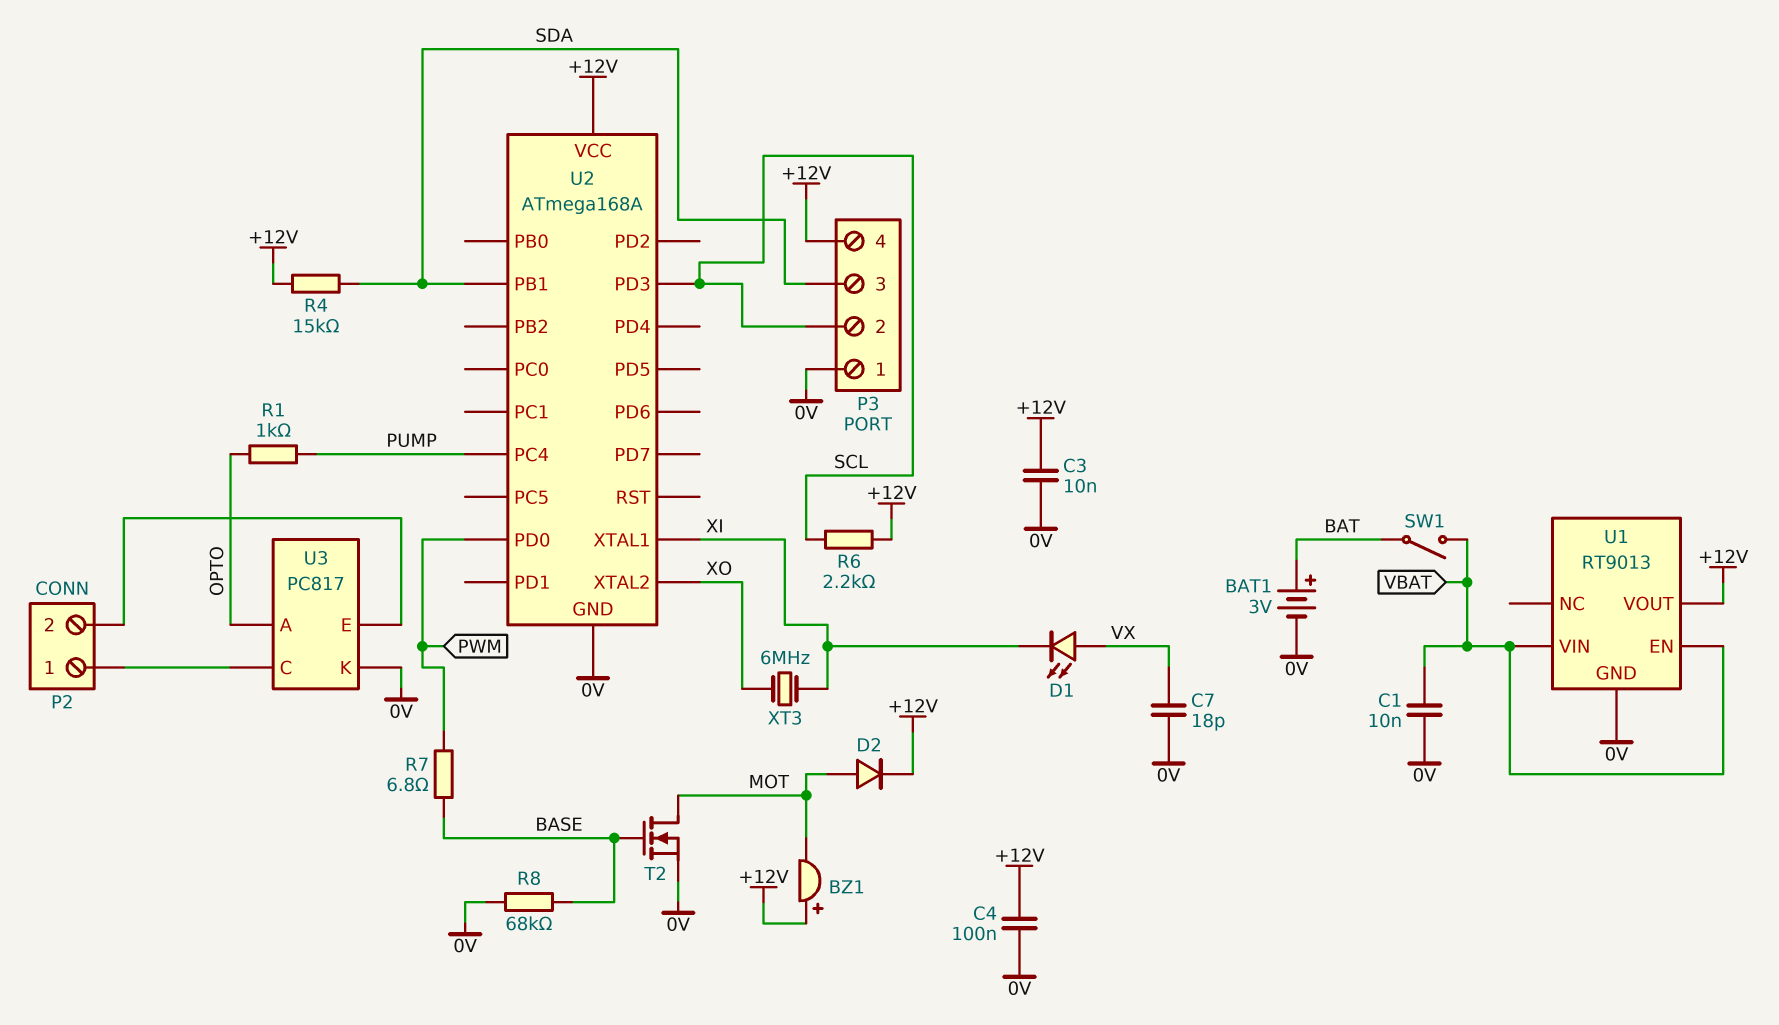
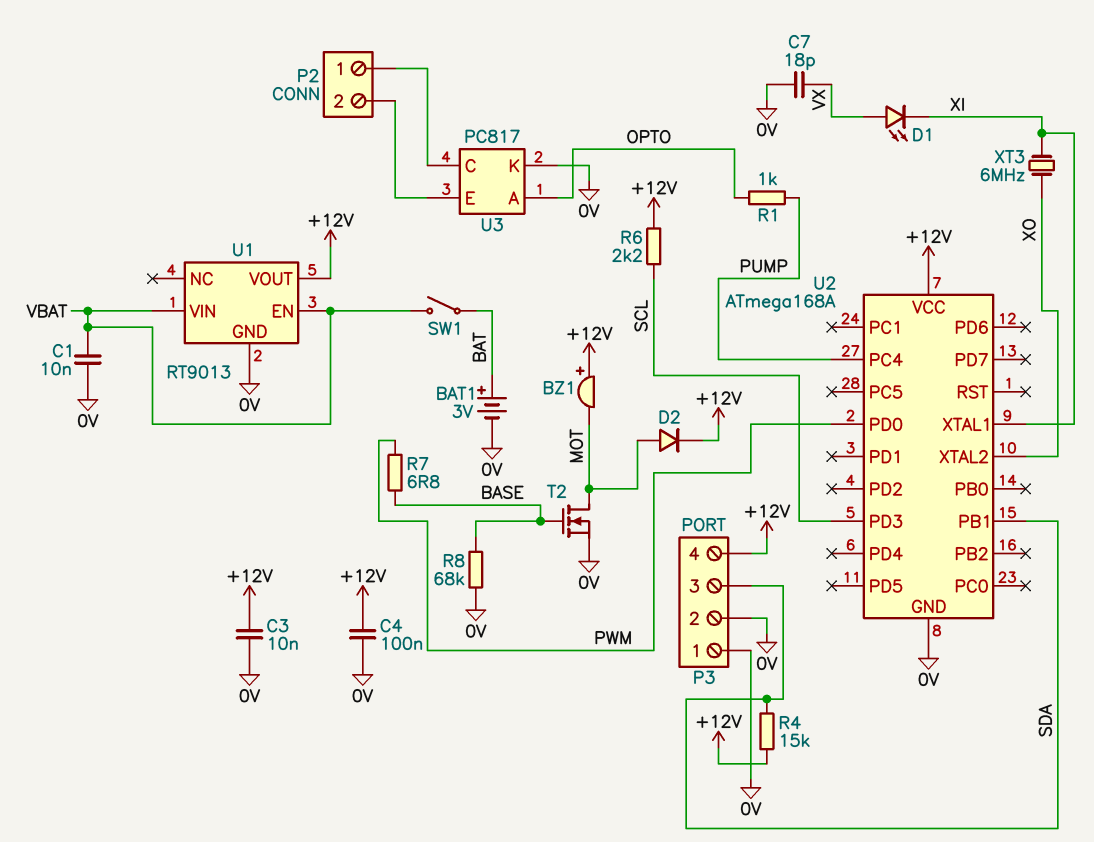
P3 pin 2: SCL -> 0V

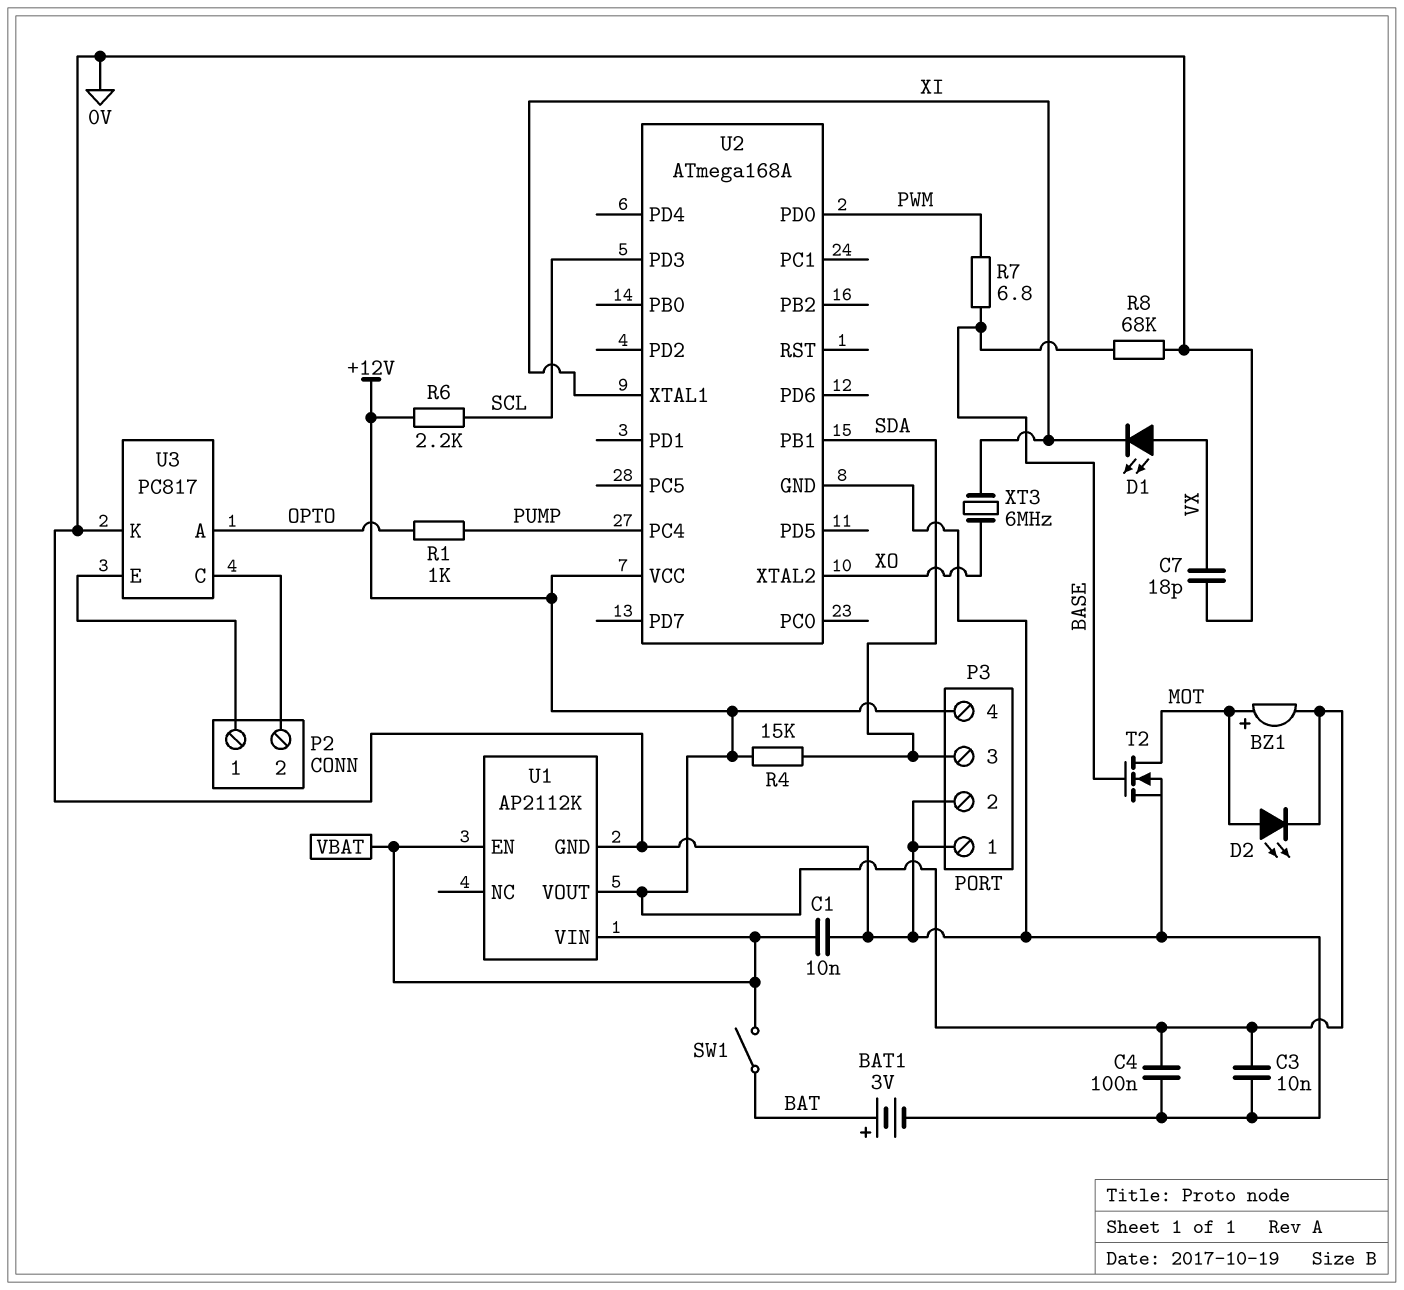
BZ1: buzzer (plus +12V, minus MOT) -> buzzer (plus MOT, minus +12V)
D2: diode (A MOT, K +12V) -> LED (A MOT, K +12V)
U1: RT9013 -> AP2112K
U3 pin C: P2/1 -> P2/2
U3 pin E: P2/2 -> P2/1

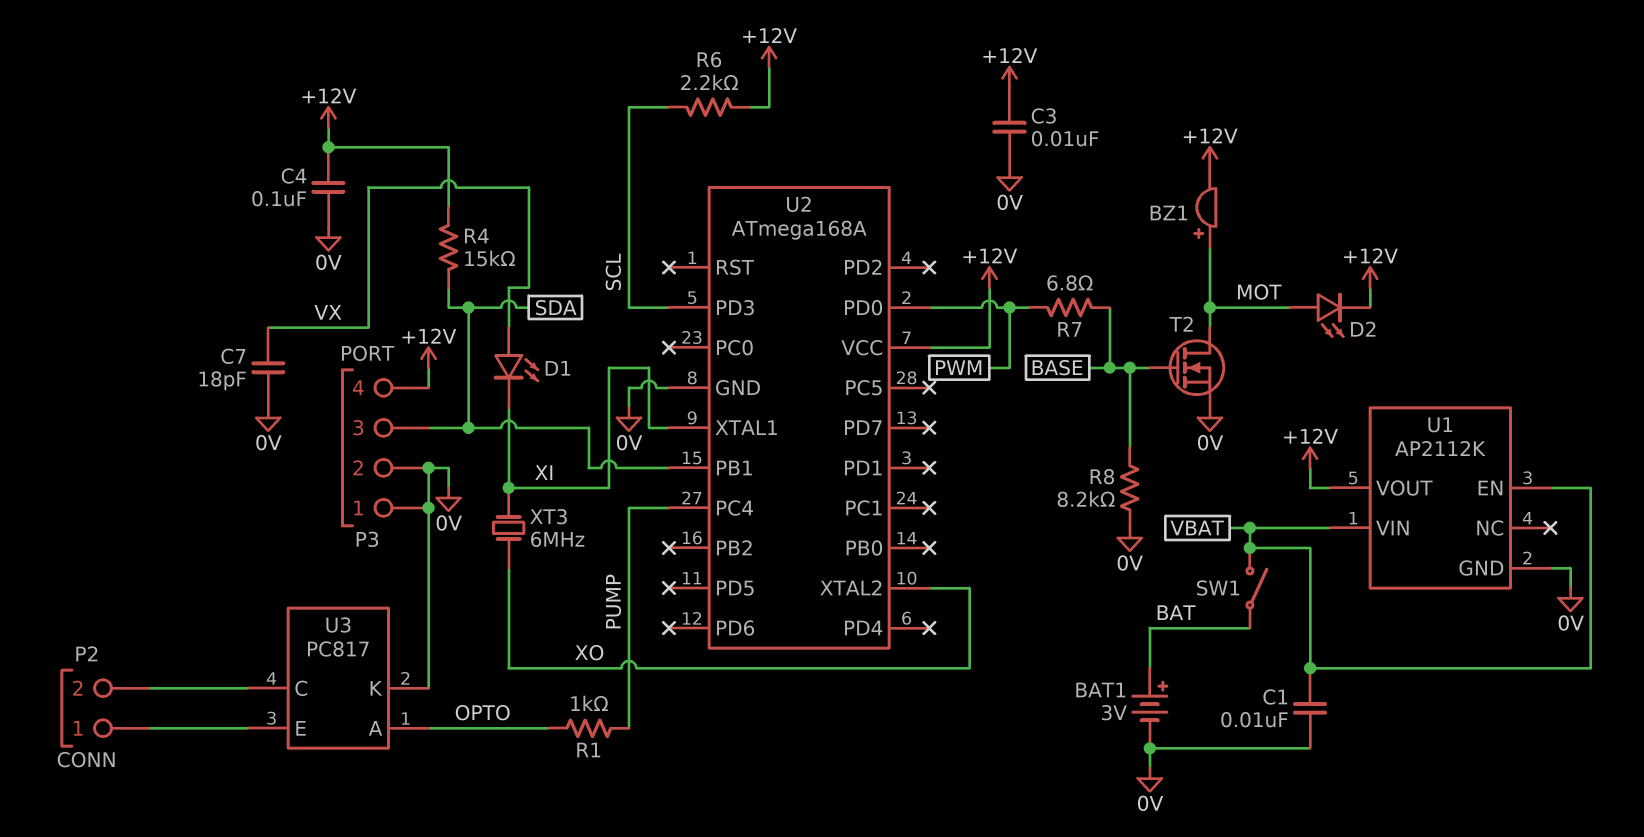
R8: 68k (0V, BASE) -> 8.2k (0V, BASE)

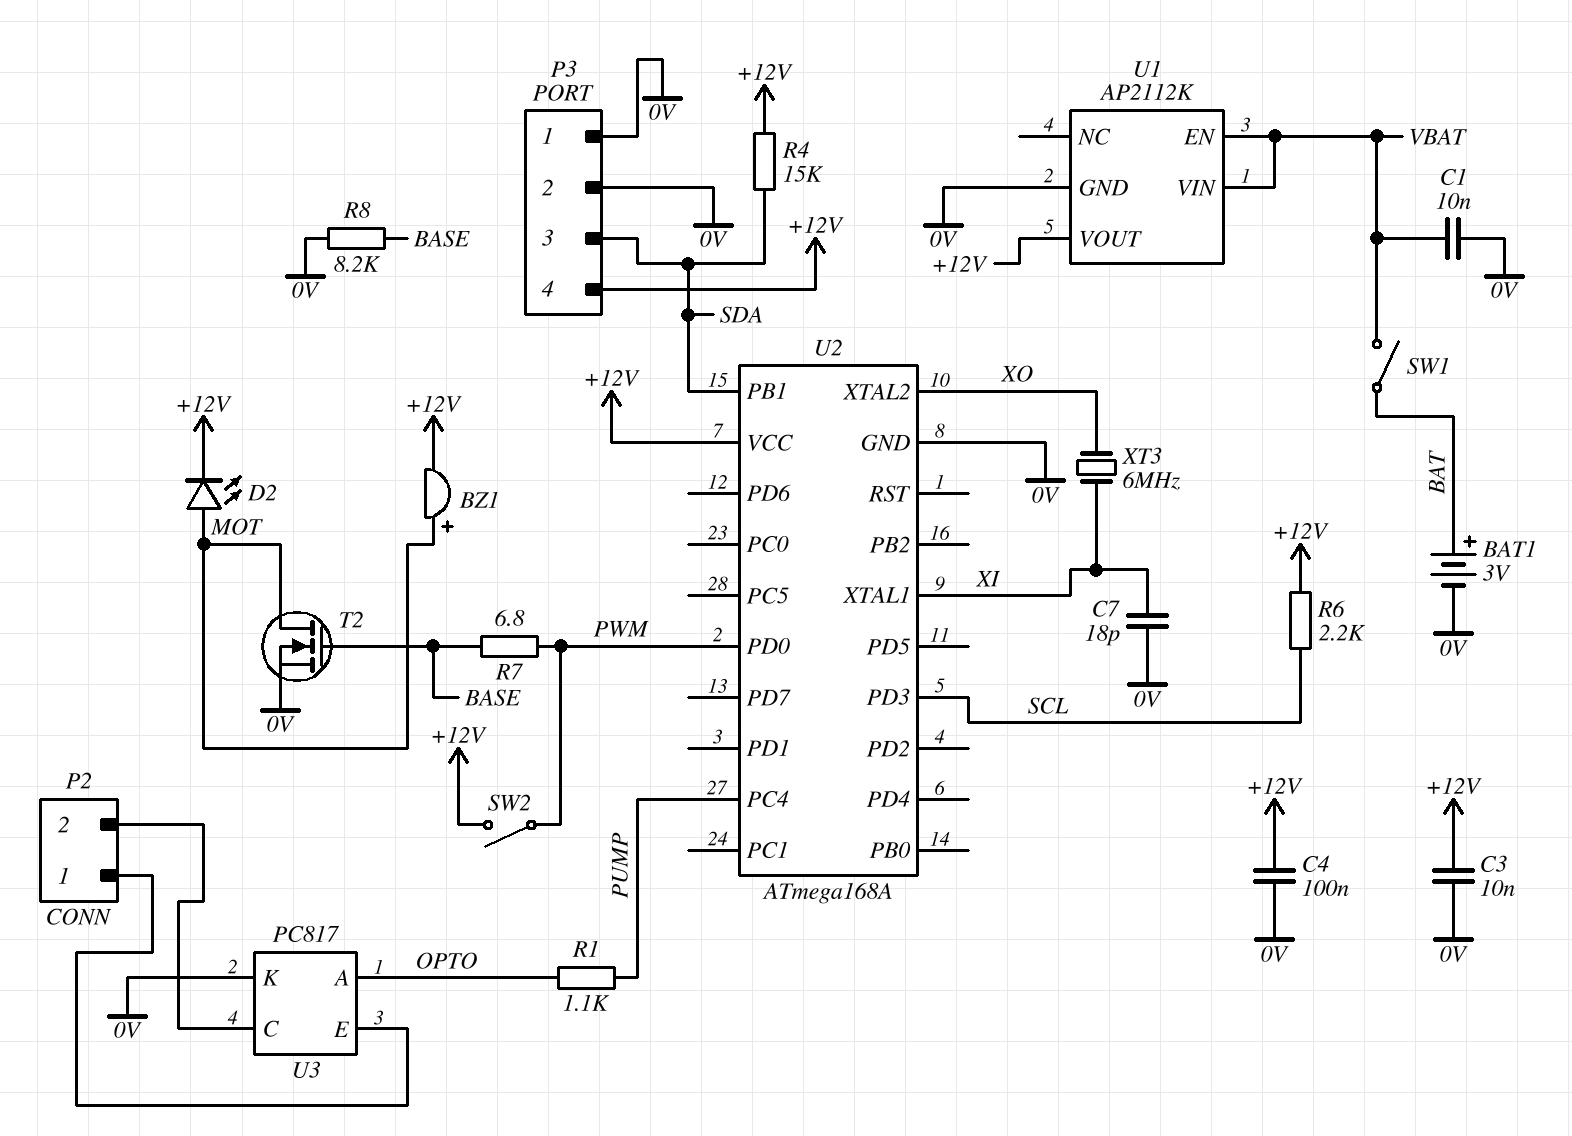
C7: 18pF (0V, VX) -> 18pF (0V, XI)
D1: LED (A VX, K XI) -> none
R1: 1k (OPTO, PUMP) -> 1.1k (OPTO, PUMP)
SW2: none -> switch (+12V, PWM)

